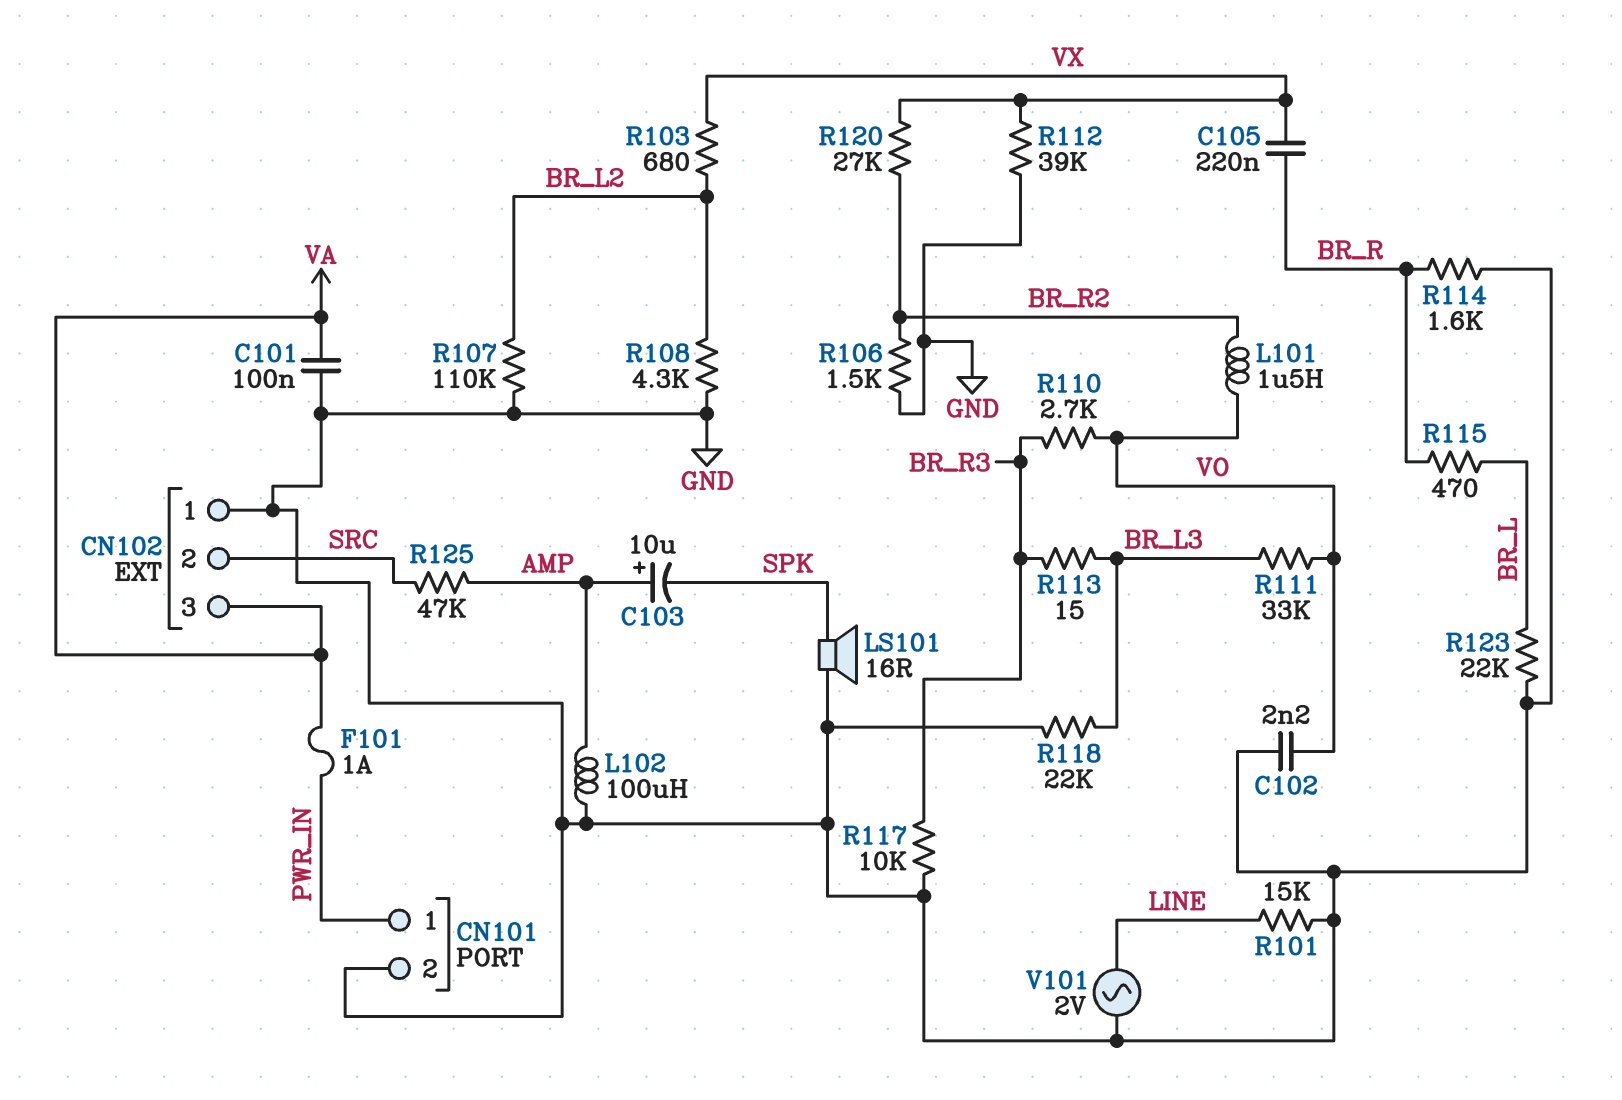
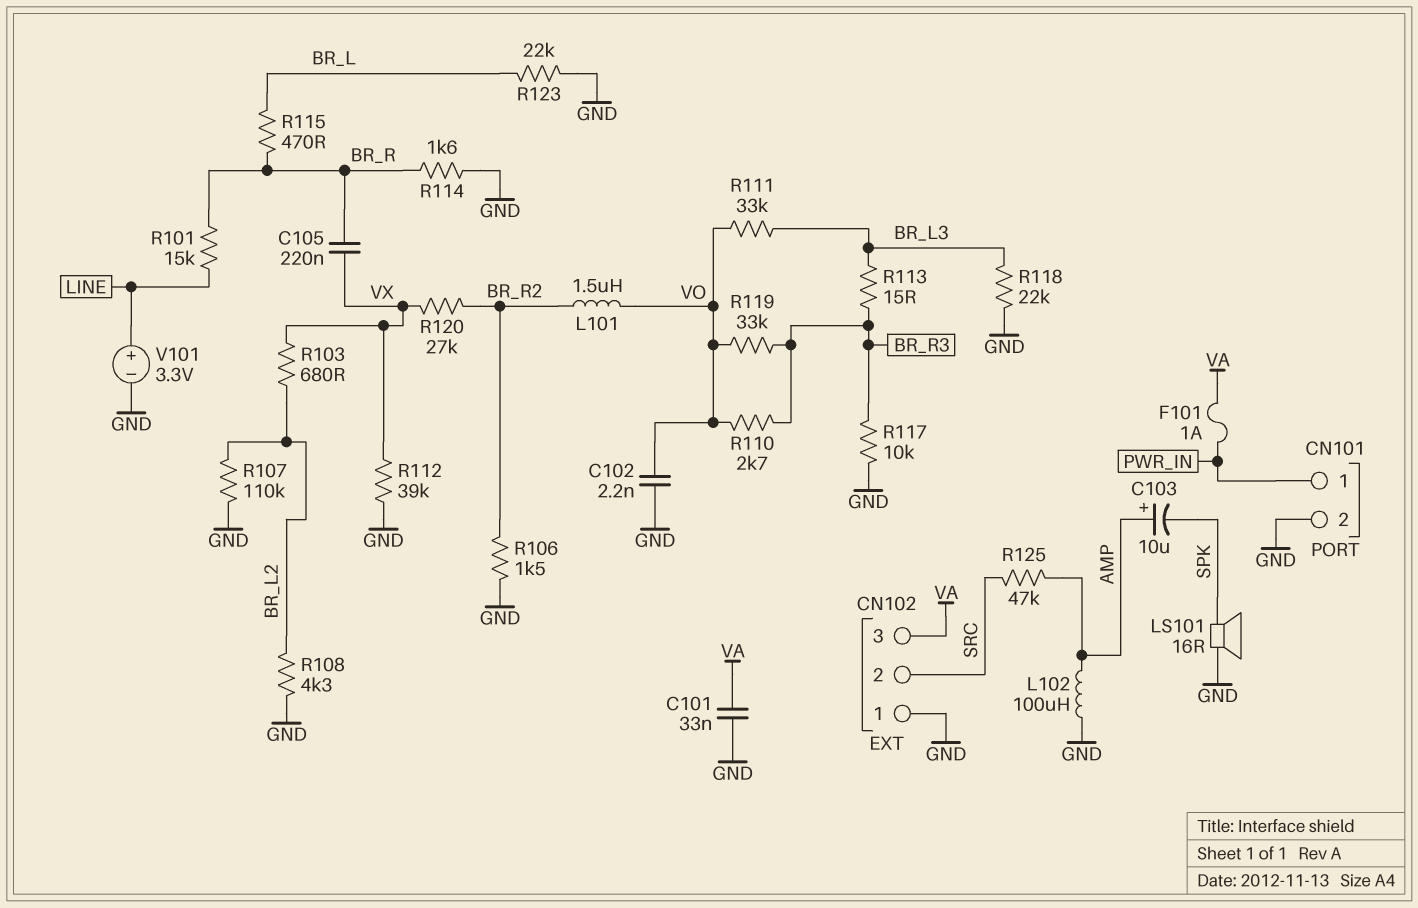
C101: 100nF (GND, VA) -> 33nF (GND, VA)
R101: 15k (GND, LINE) -> 15k (BR_R, LINE)
R119: none -> 33k (BR_R3, VO)
V101: AC 2V (GND, LINE) -> 3.3V (plus LINE, minus GND)

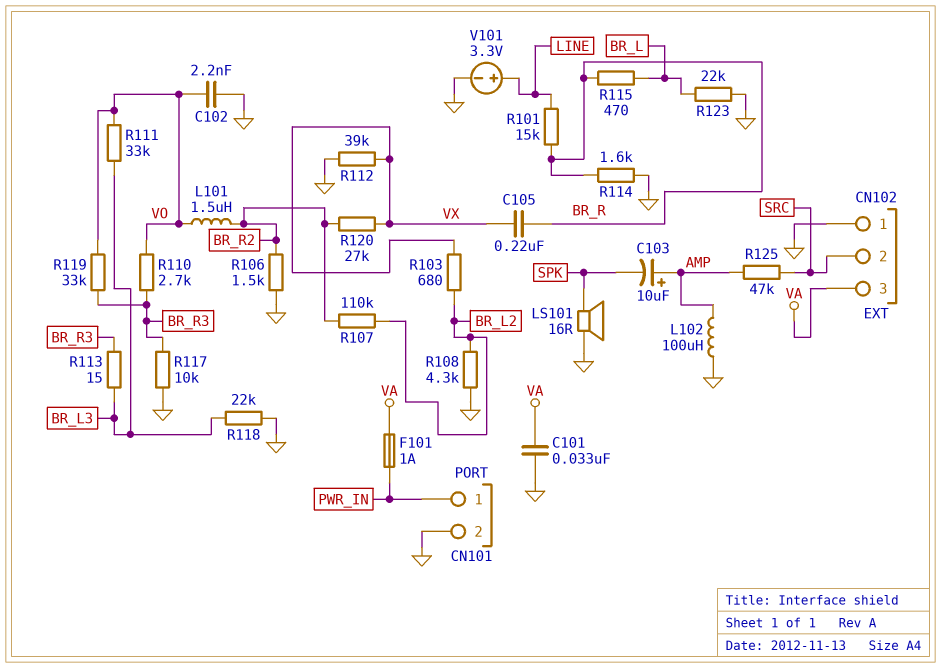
R107: 110k (BR_L2, GND) -> 110k (BR_L2, BR_R2)

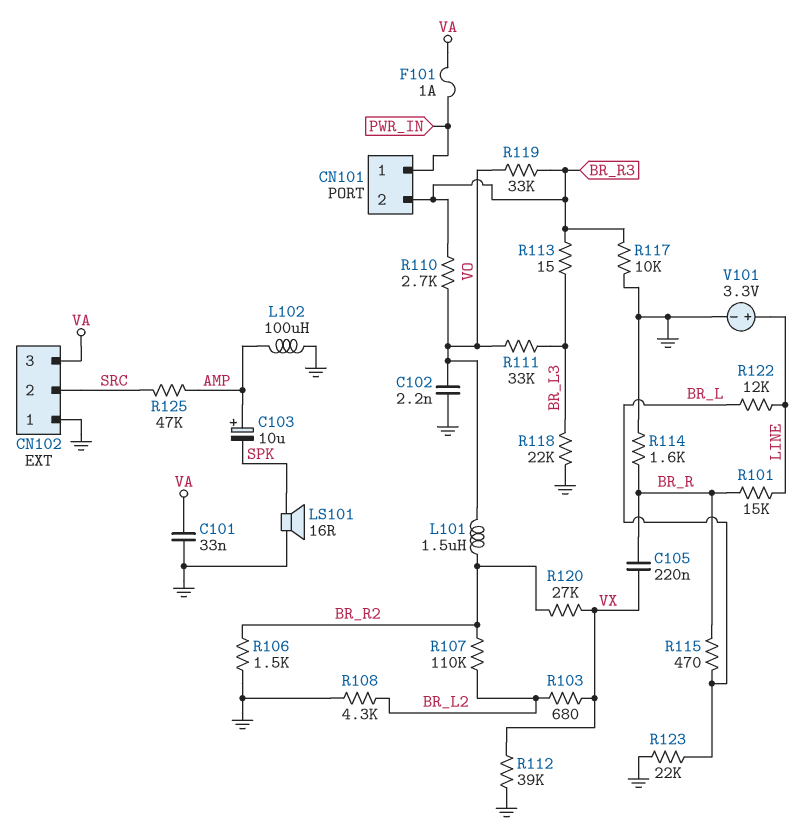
CN101 pin 2: GND -> BR_R3
R122: none -> 12k (BR_L, LINE)

